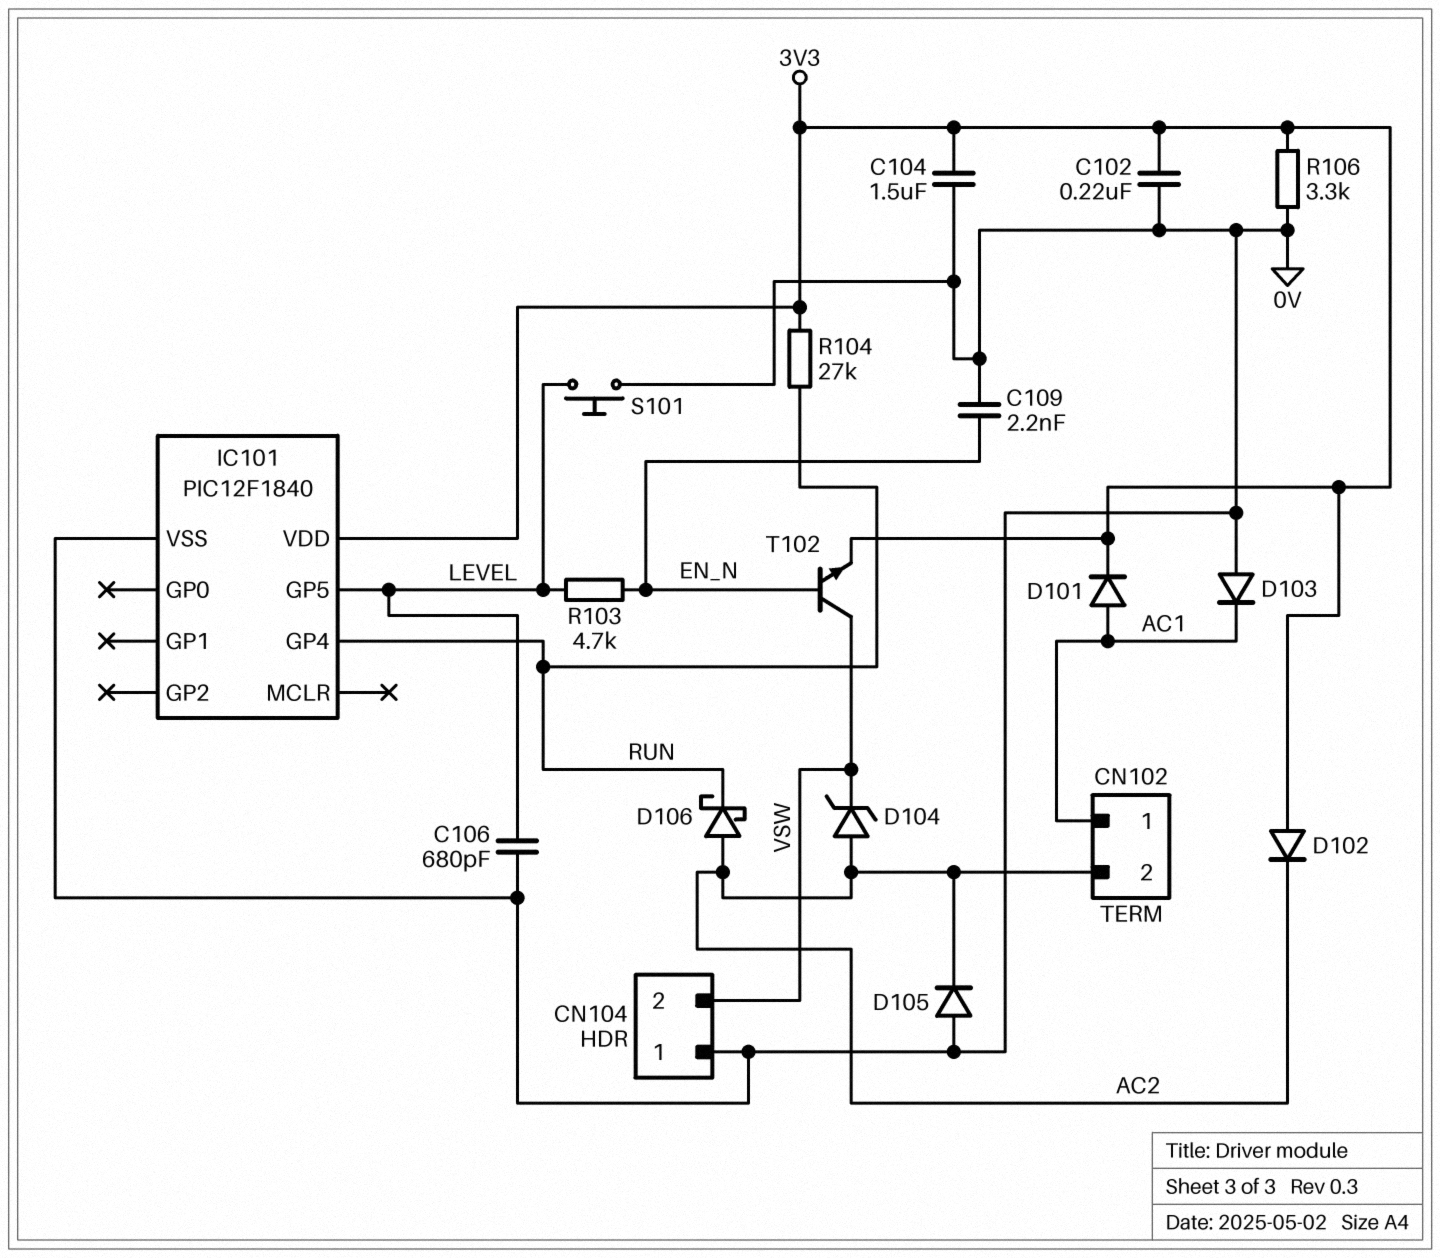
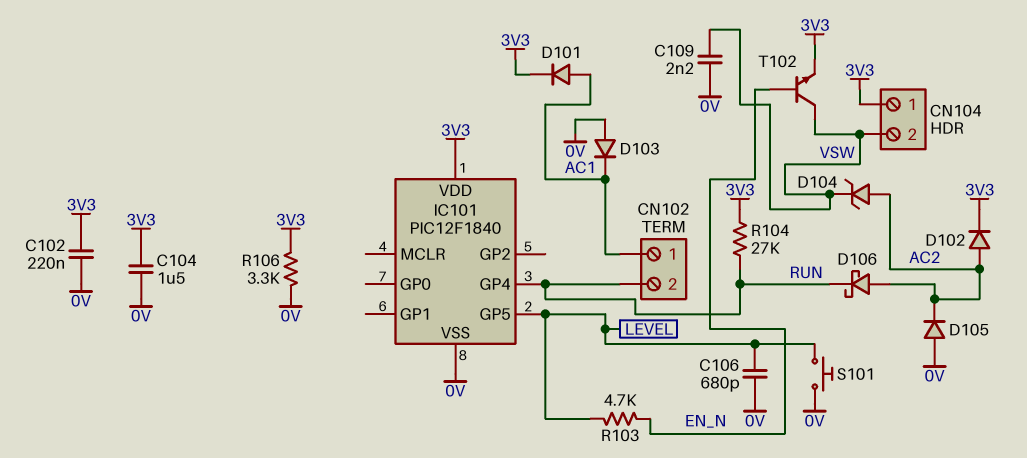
C109: 2.2nF (0V, EN_N) -> 2.2nF (0V, VSW)
CN102 pin 2: AC2 -> RUN
CN104 pin 1: 0V -> 3V3
D102: diode (A 3V3, K AC2) -> diode (A AC2, K 3V3)

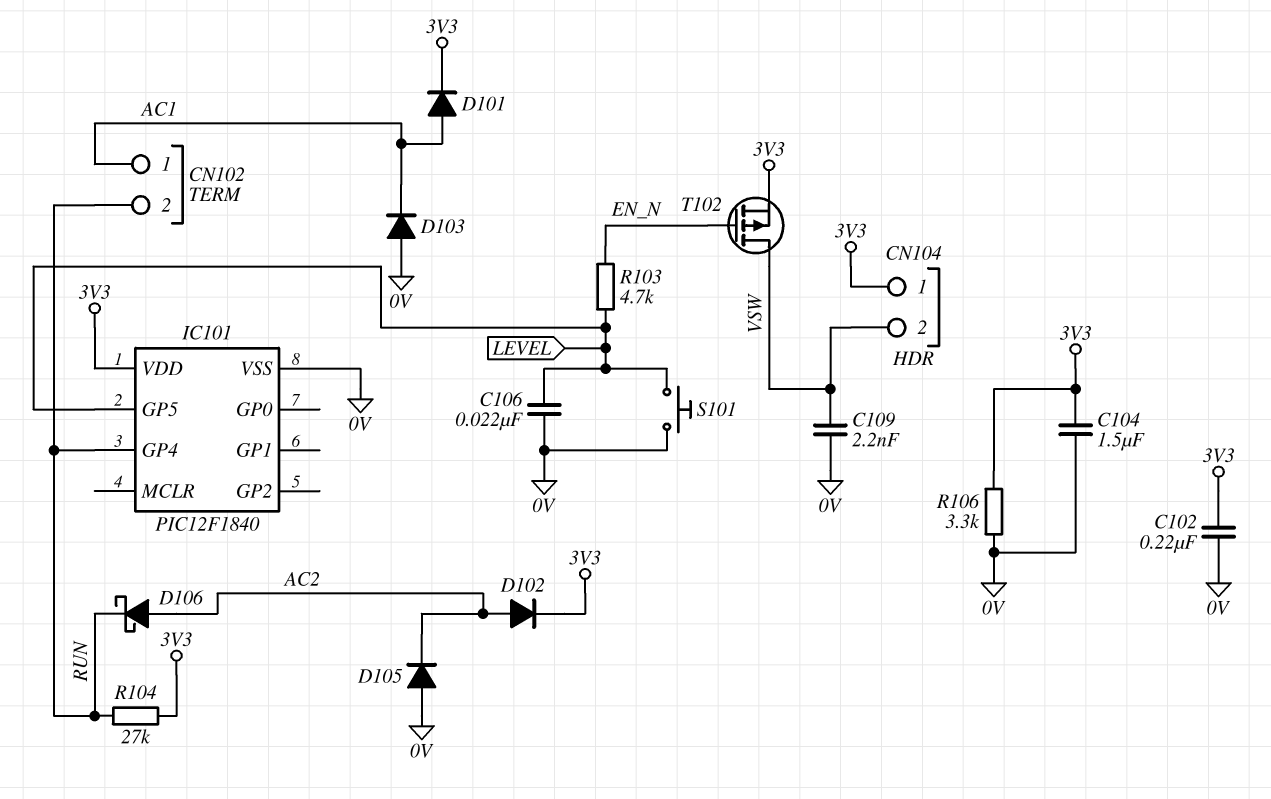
C106: 680pF (0V, LEVEL) -> 22nF (0V, LEVEL)
D104: zener (A AC2, K VSW) -> none
T102: NPN (B EN_N, C VSW, E 3V3) -> PMOS (G EN_N, D VSW, S 3V3)

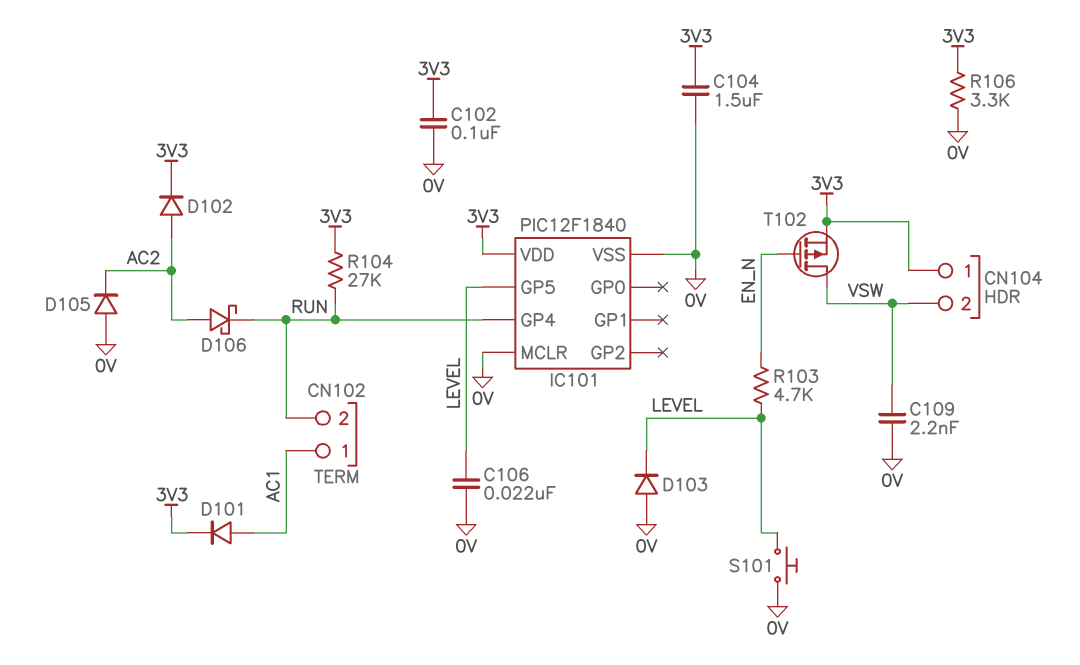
C102: 220nF (0V, 3V3) -> 100nF (0V, 3V3)
D103: diode (A 0V, K AC1) -> diode (A 0V, K LEVEL)
IC101 pin MCLR: none -> 0V

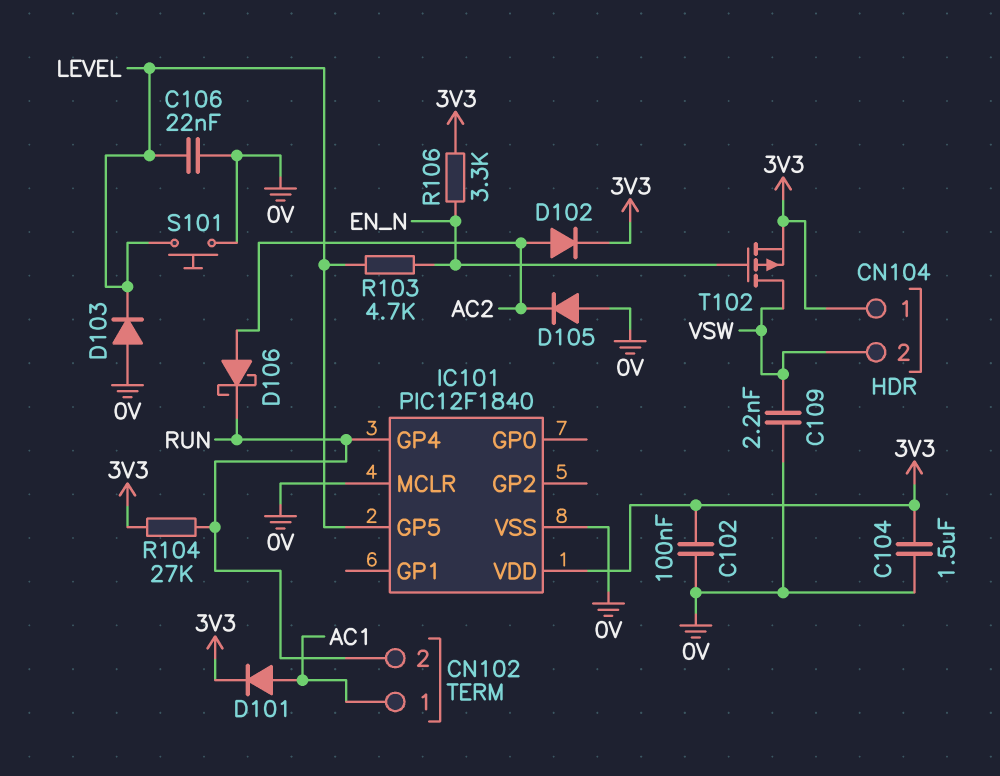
R106: 3.3k (0V, 3V3) -> 3.3k (3V3, EN_N)

